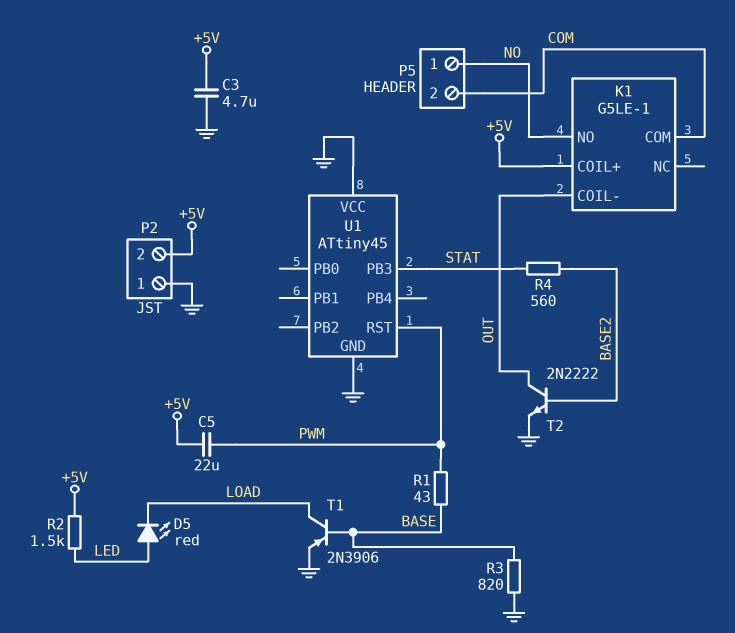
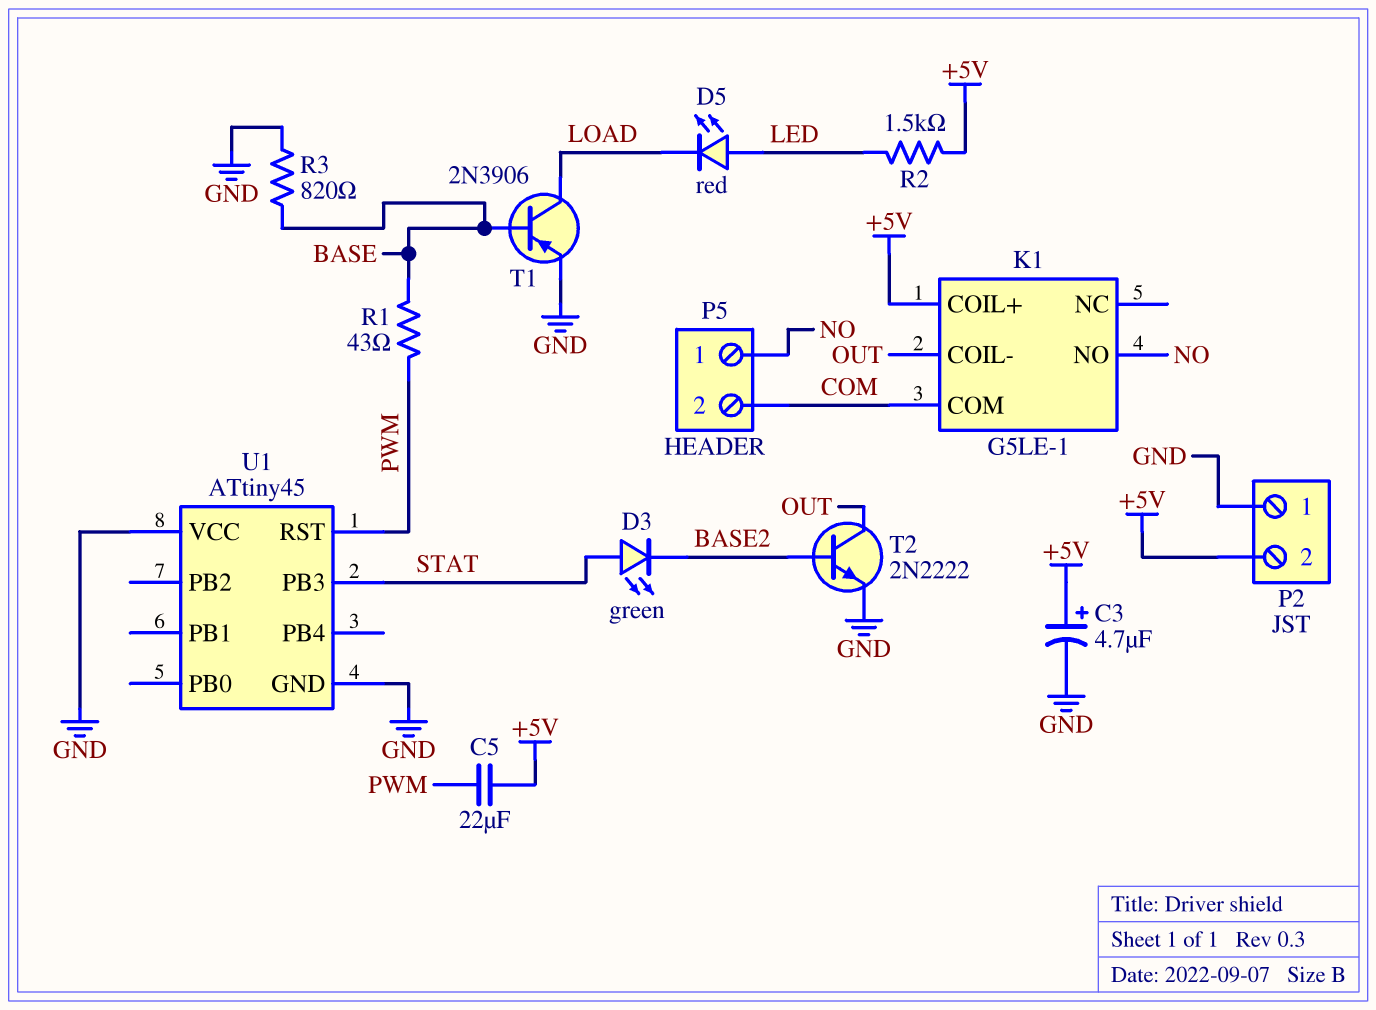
C3: 4.7uF (+5V, GND) -> 4.7uF (plus +5V, minus GND)
D3: none -> LED green (A STAT, K BASE2)
R4: 560 (BASE2, STAT) -> none

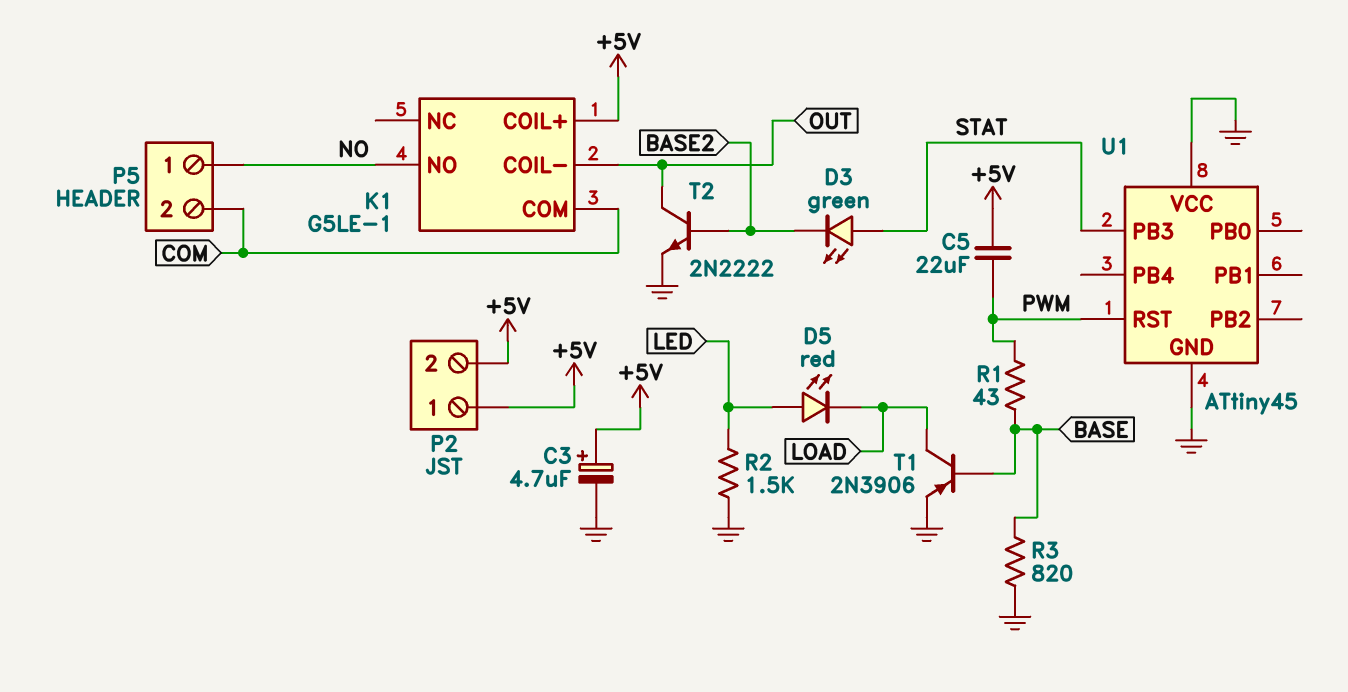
P2 pin 1: GND -> +5V
R2: 1.5k (+5V, LED) -> 1.5k (GND, LED)

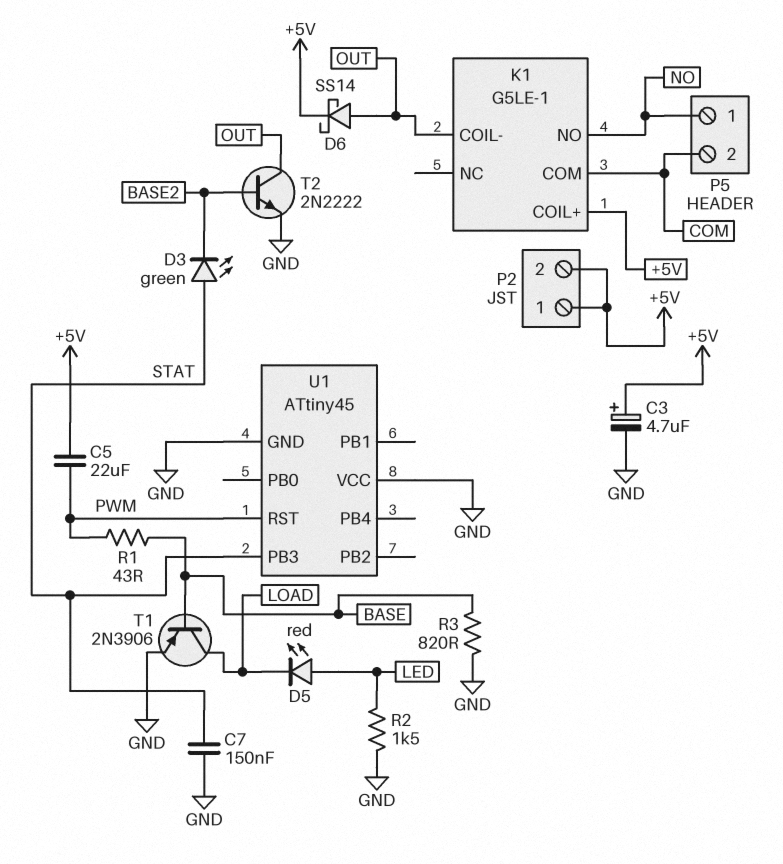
C7: none -> 150nF (GND, STAT)
D6: none -> schottky SS14 (A OUT, K +5V)

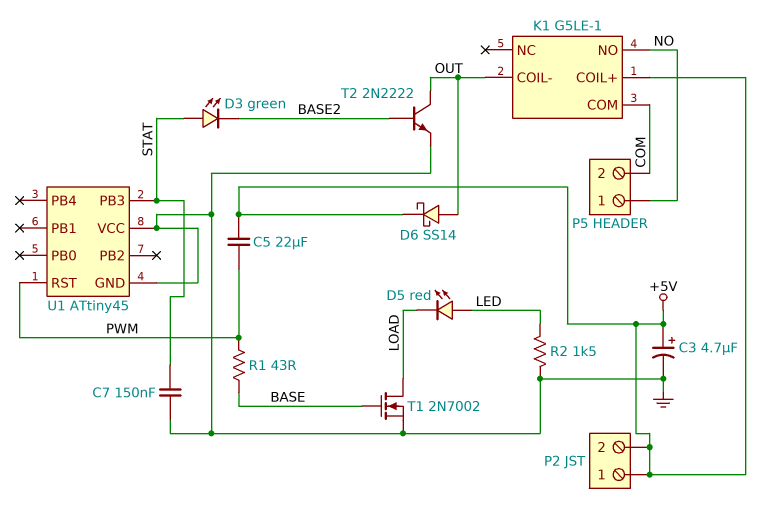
R3: 820 (BASE, GND) -> none
T1: PNP 2N3906 (B BASE, C LOAD, E GND) -> NMOS 2N7002 (G BASE, D LOAD, S GND)

